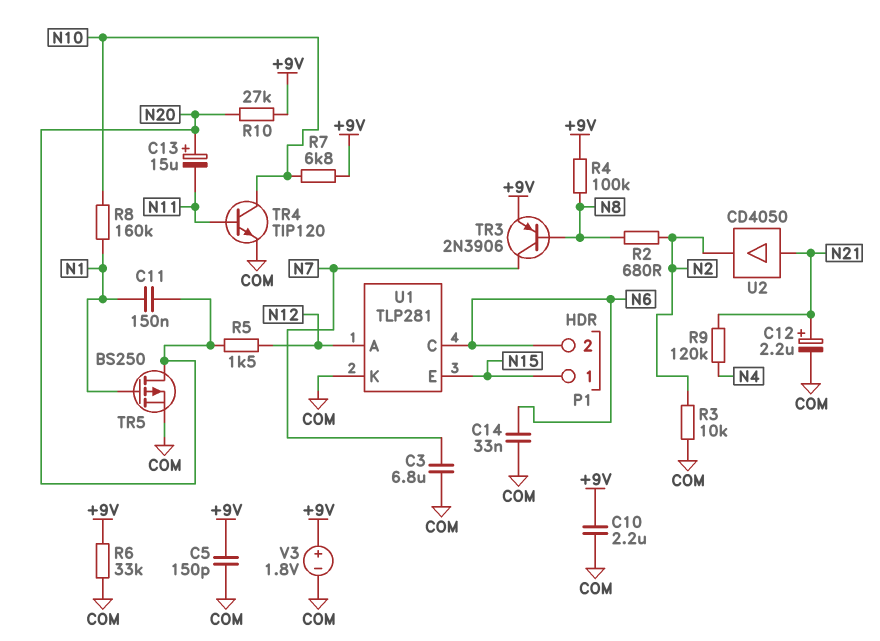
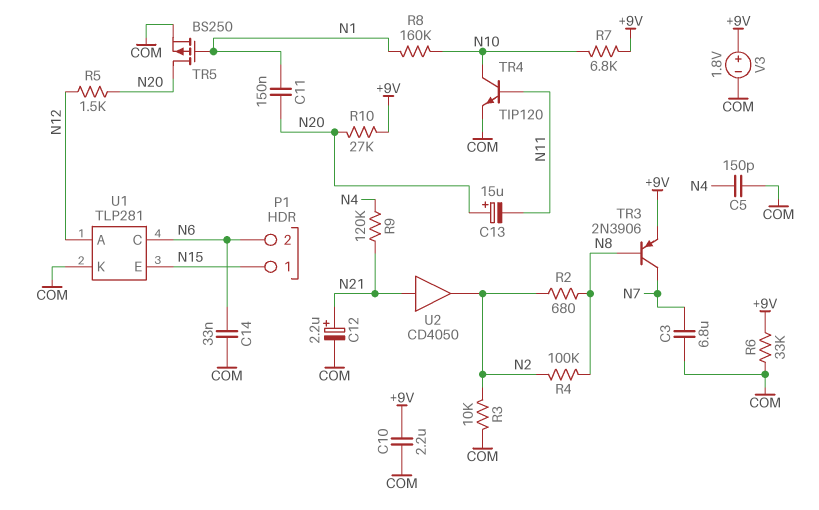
C5: 150pF (+9V, COM) -> 150pF (COM, N4)
R4: 100k (+9V, N8) -> 100k (N2, N8)

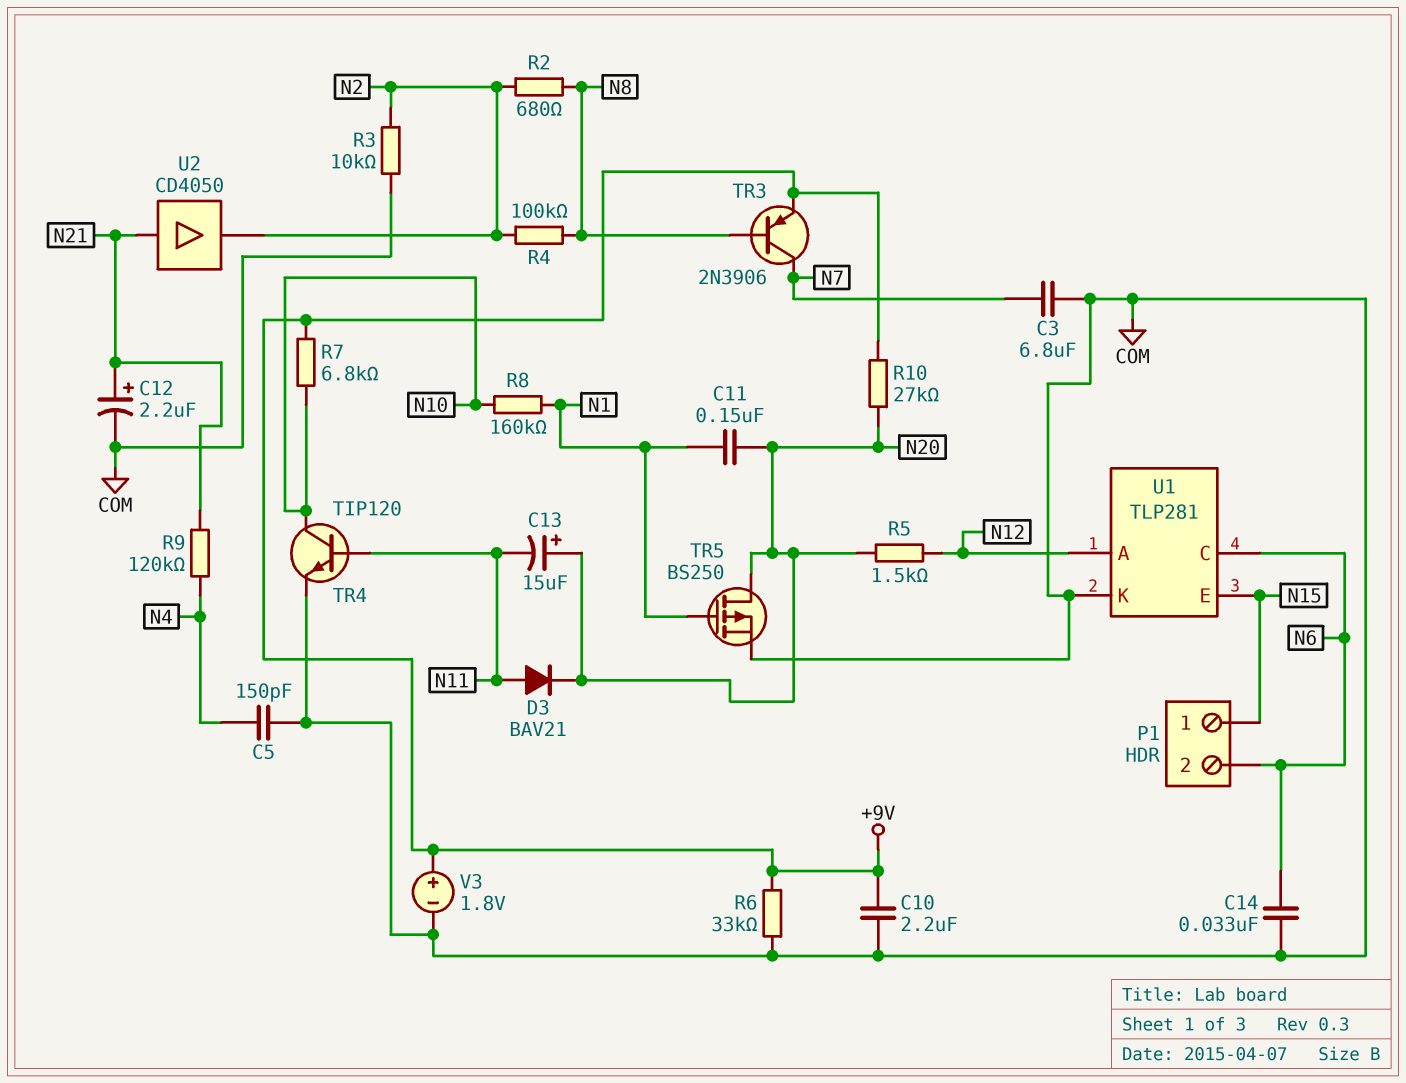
D3: none -> diode BAV21 (A N11, K N20)

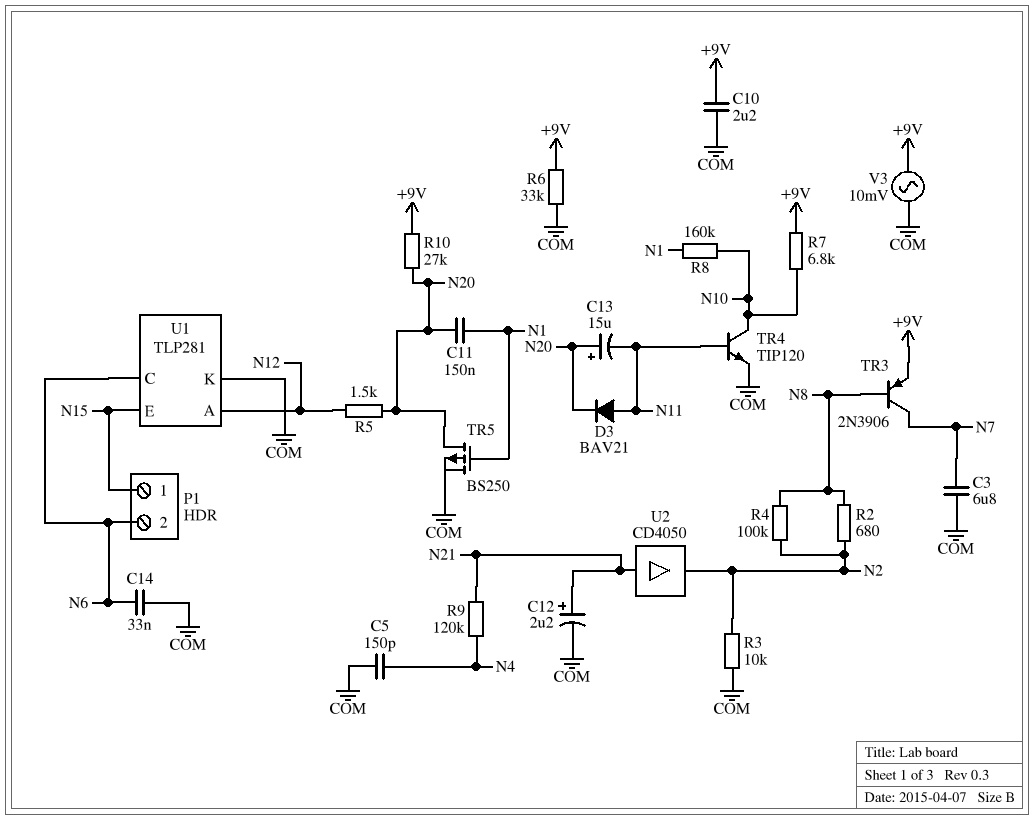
V3: 1.8V (plus +9V, minus COM) -> AC 10mV (+9V, COM)

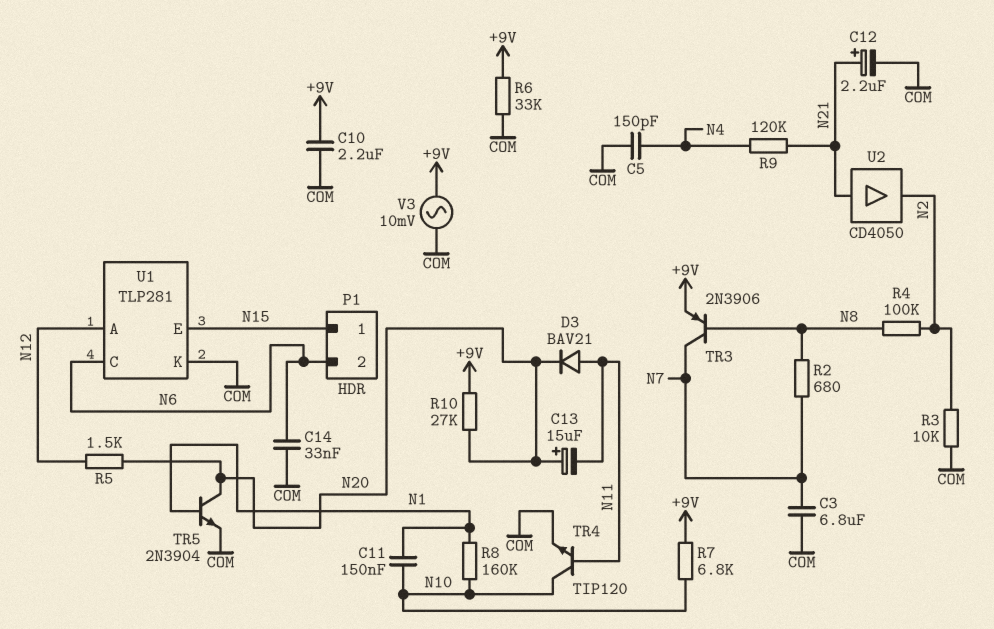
C11: 150nF (N1, N20) -> 150nF (N1, N10)
R2: 680 (N2, N8) -> 680 (N7, N8)
TR5: PMOS BS250 (G N1, D N20, S COM) -> NPN 2N3904 (B N1, C N20, E COM)

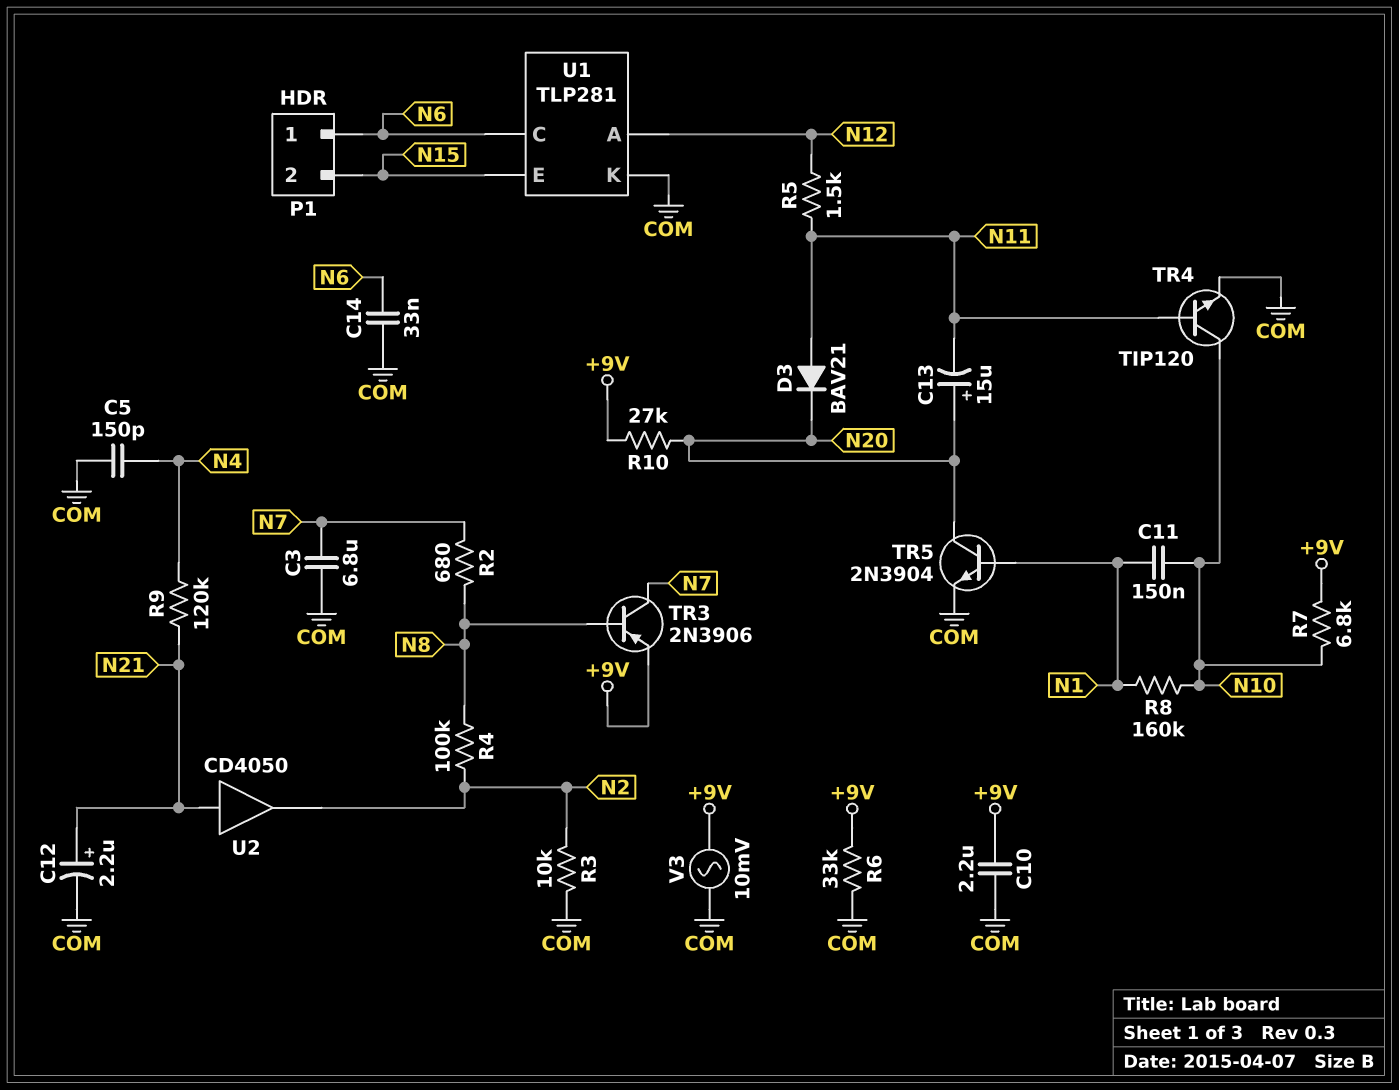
P1 pin 1: N15 -> N6
P1 pin 2: N6 -> N15
R5: 1.5k (N12, N20) -> 1.5k (N11, N12)

